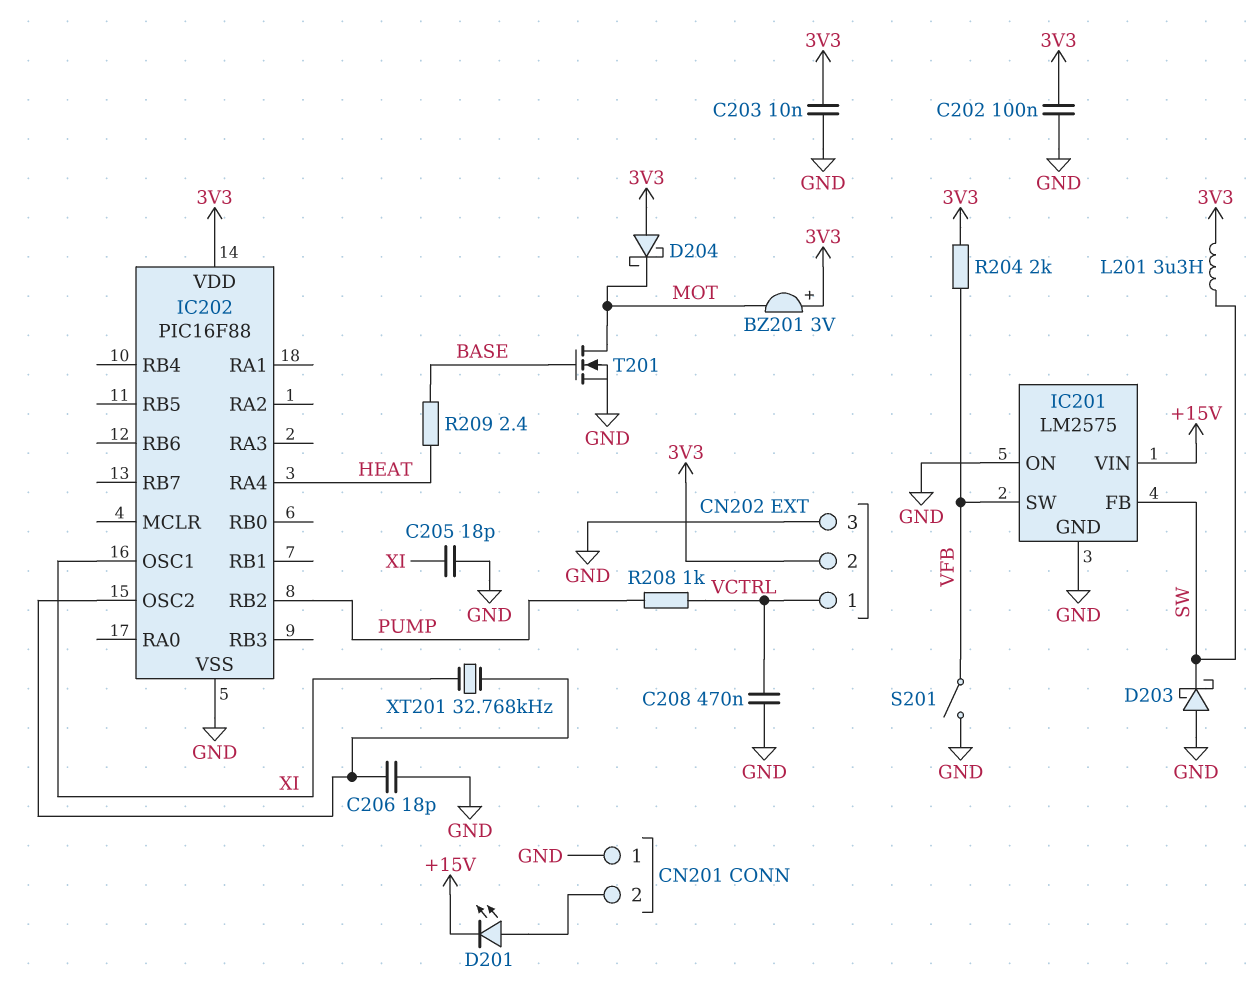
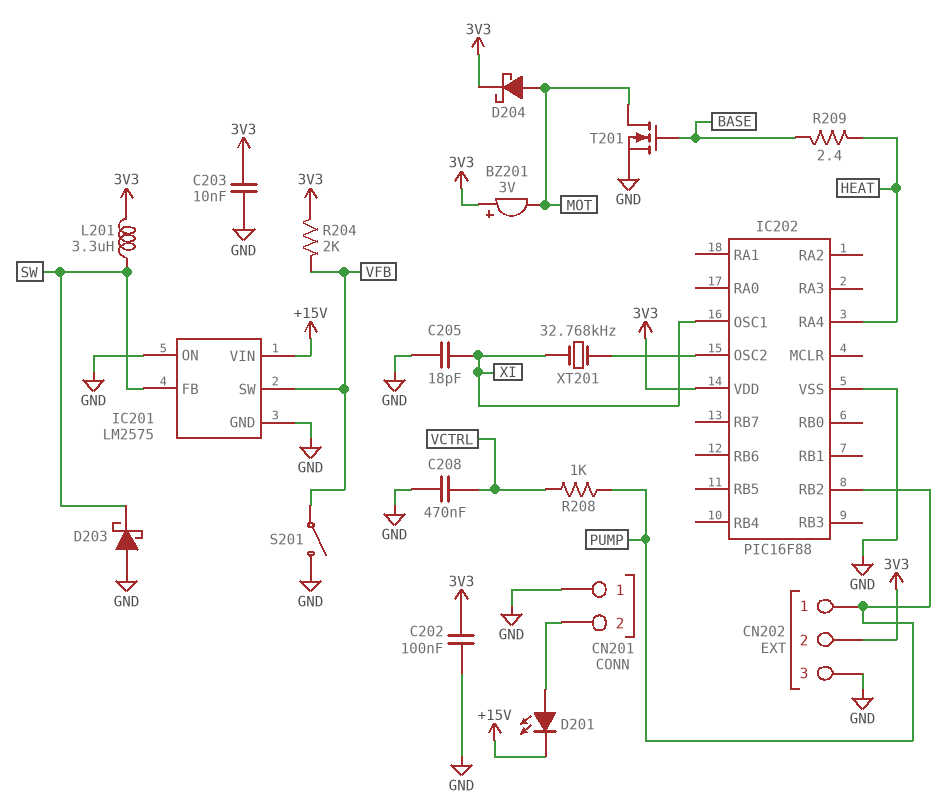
C206: 18pF (GND, IC202/OSC2) -> none
CN202 pin 1: VCTRL -> PUMP
D204: schottky (A 3V3, K MOT) -> schottky (A MOT, K 3V3)

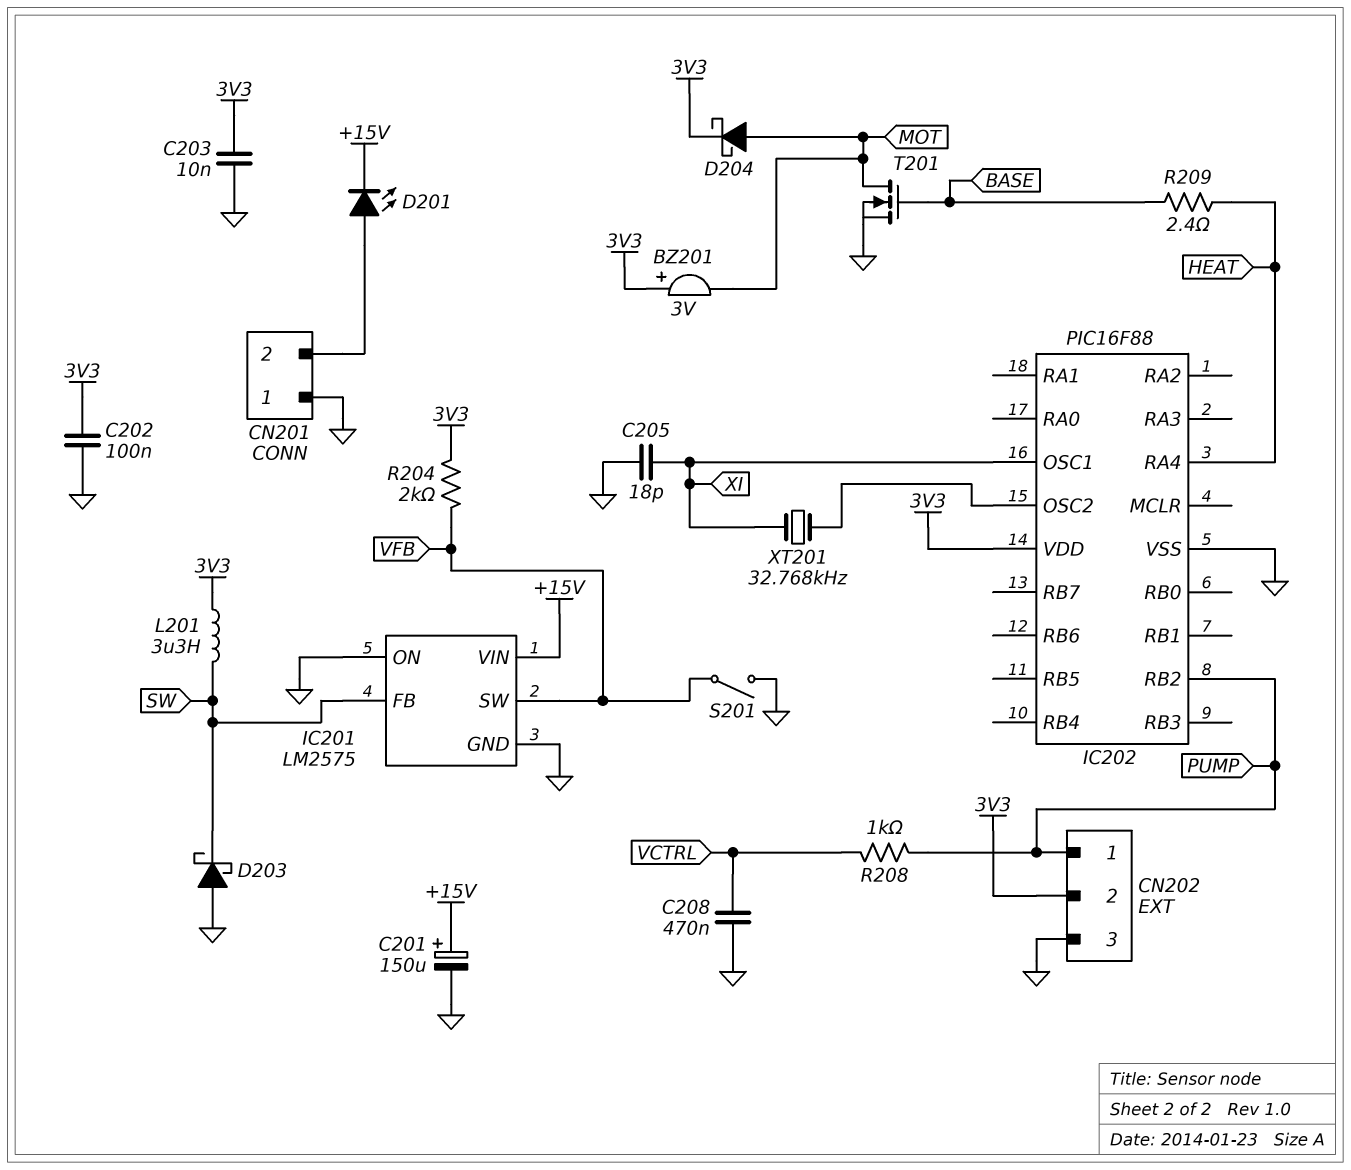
C201: none -> 150uF (plus +15V, minus GND)

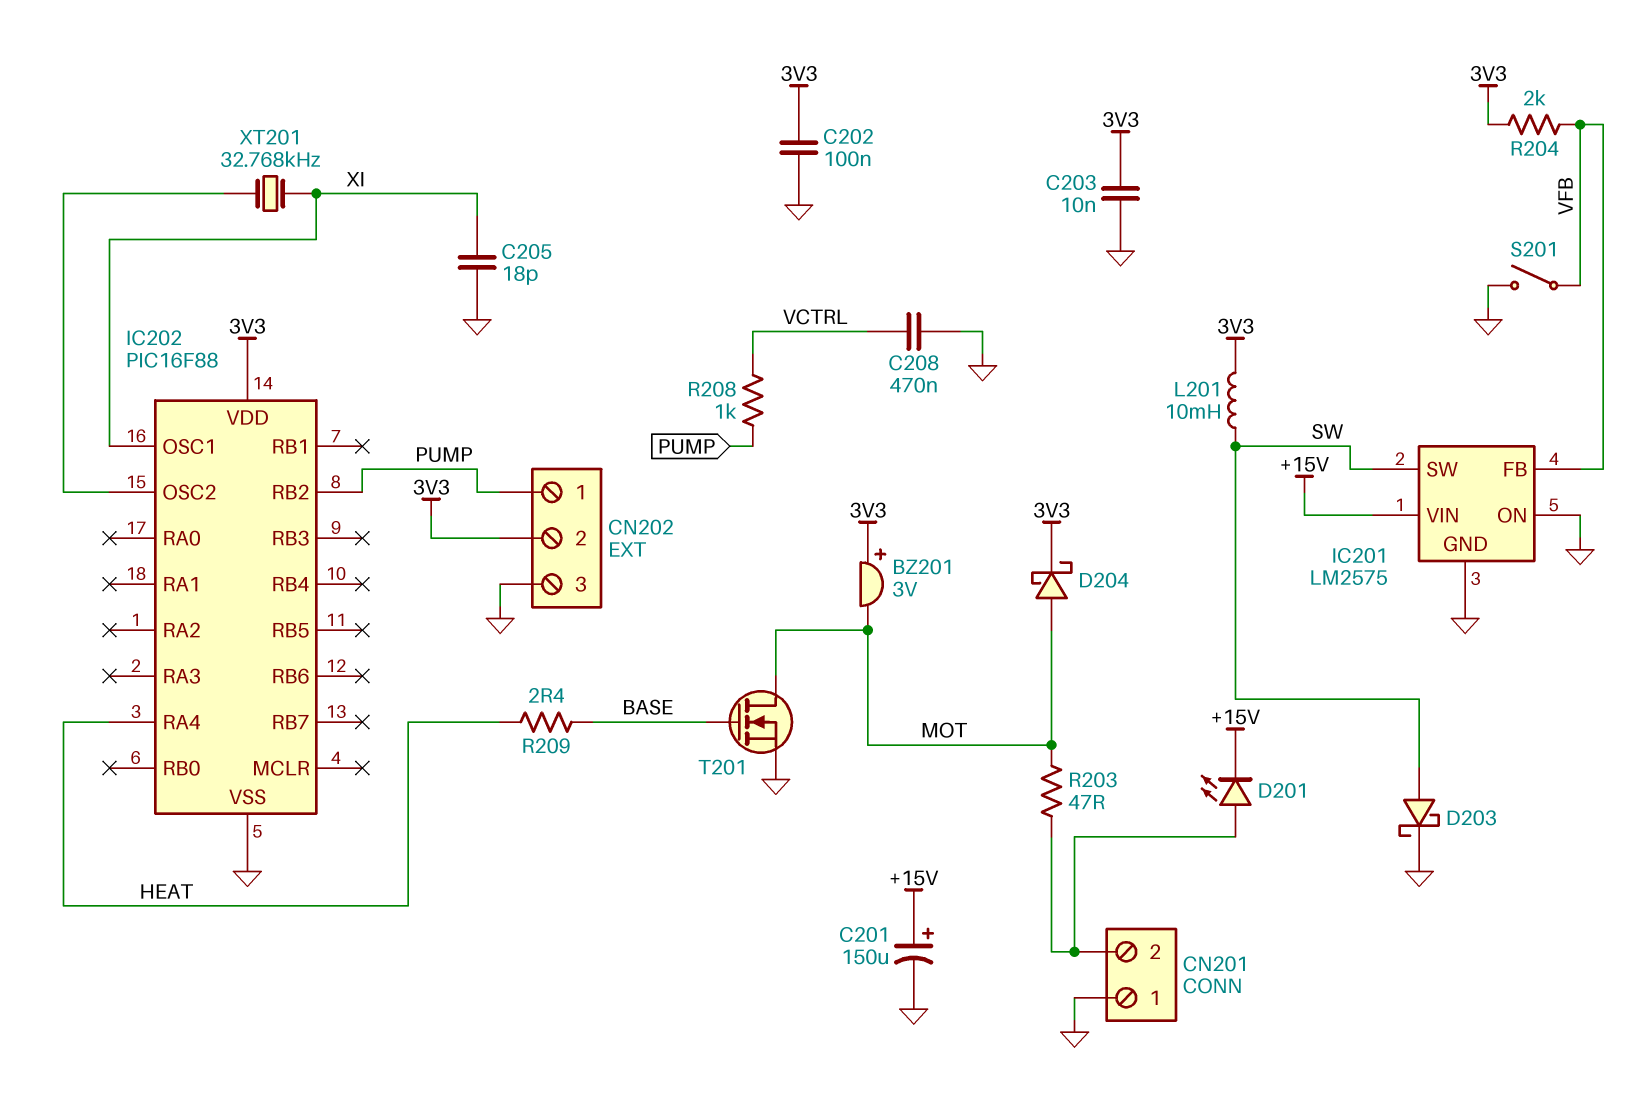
D203: schottky (A GND, K SW) -> schottky (A SW, K GND)
IC201 pin FB: SW -> VFB
IC201 pin SW: VFB -> SW
L201: 3.3uH (3V3, SW) -> 10mH (3V3, SW)
R203: none -> 47 (CN201/2, MOT)

